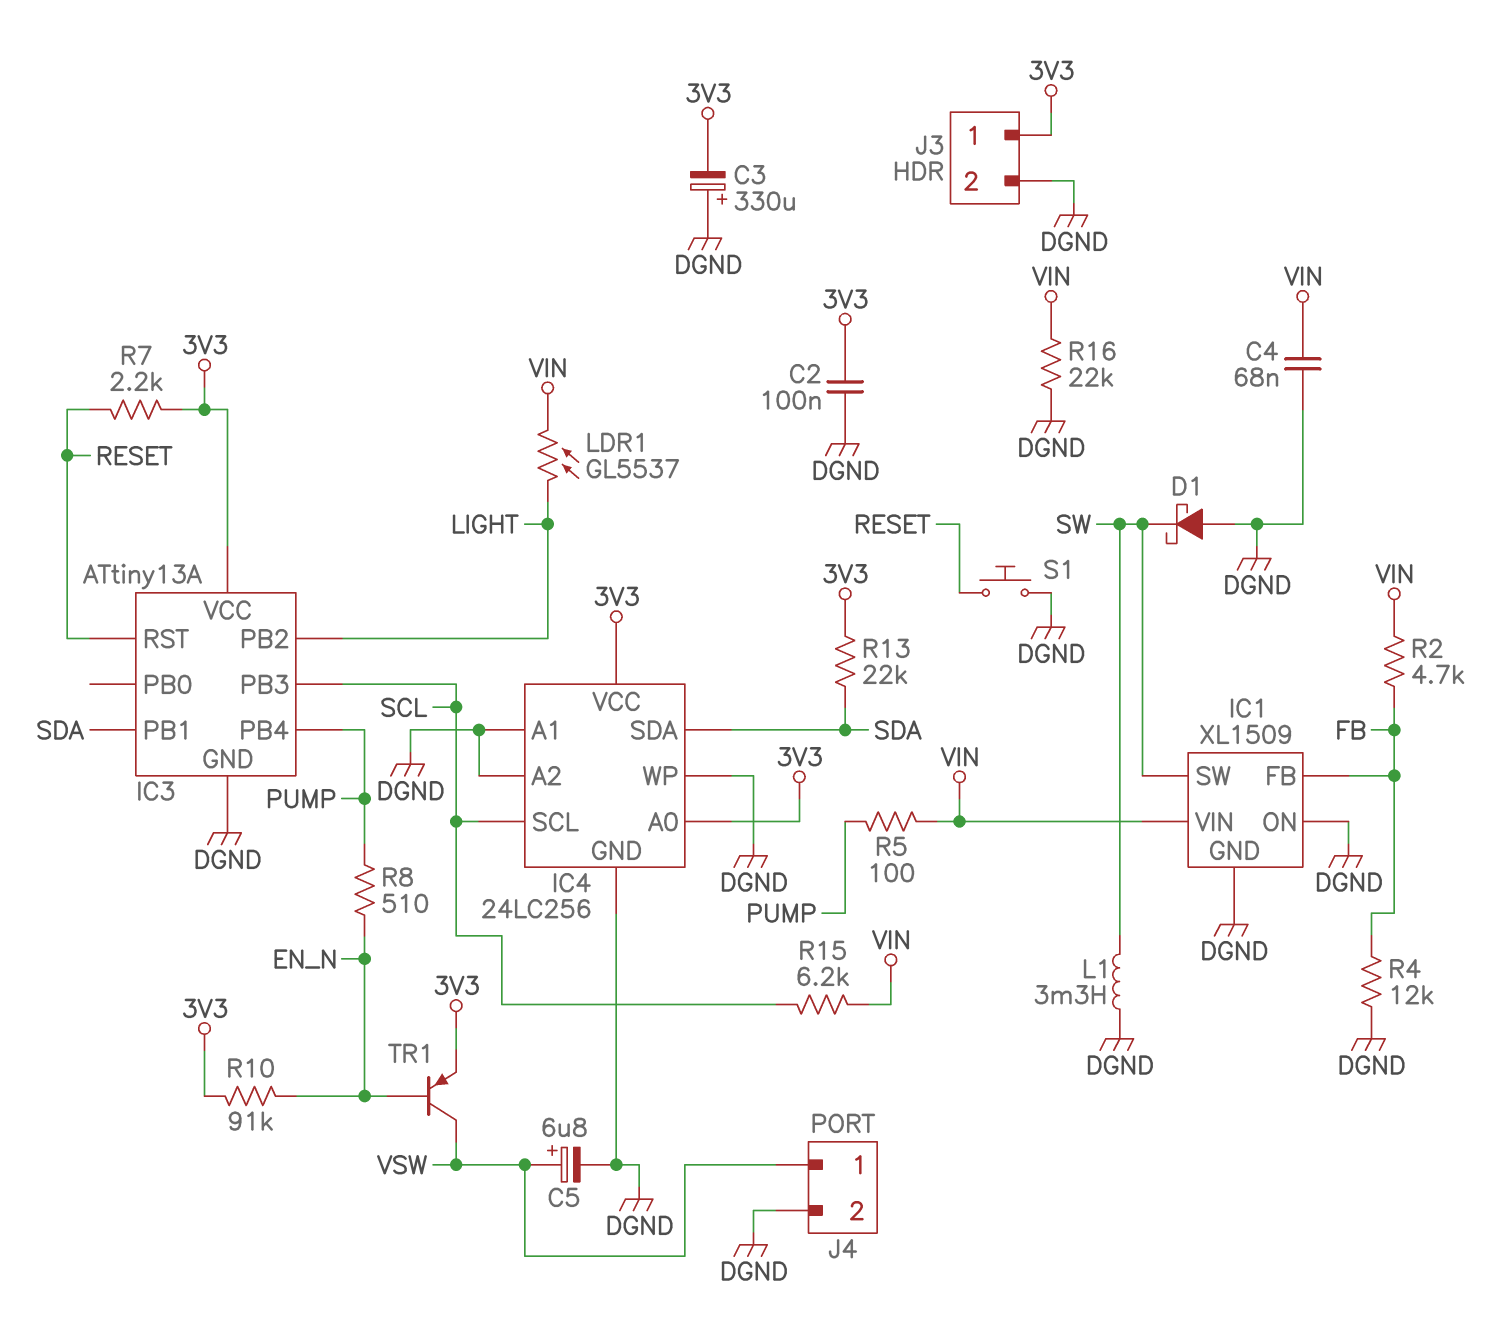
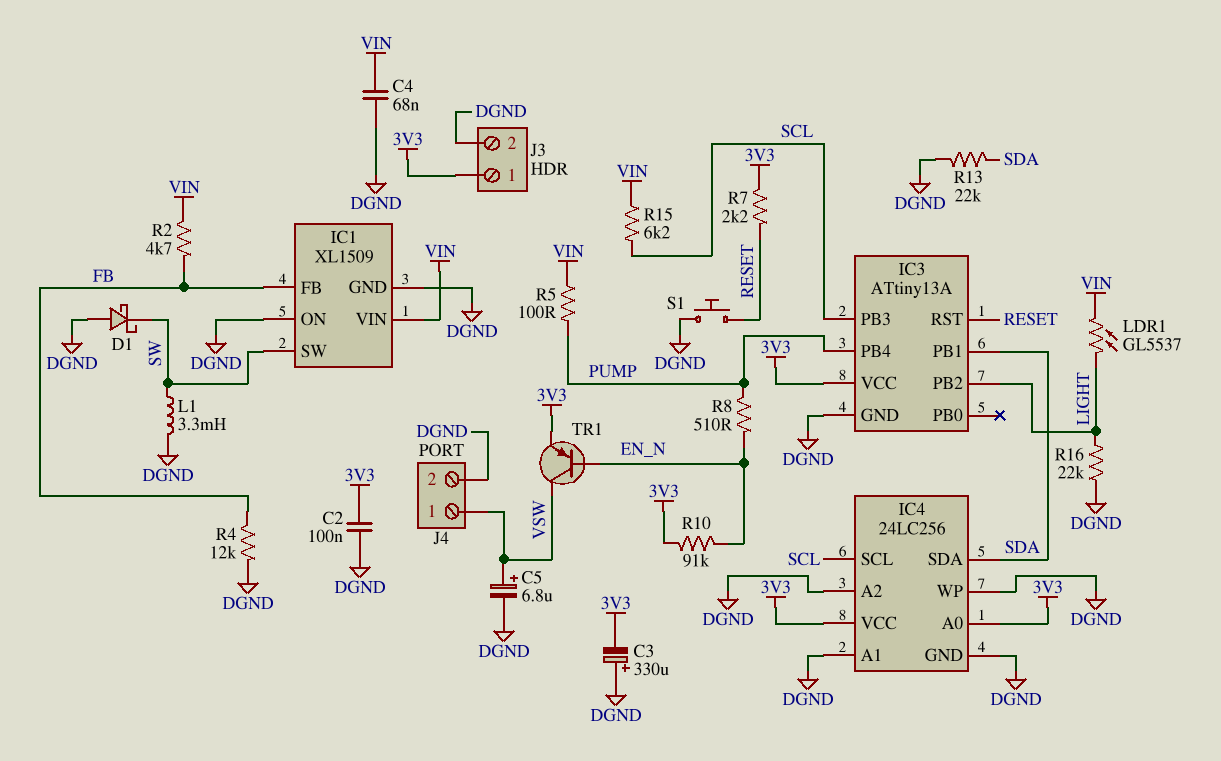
R13: 22k (3V3, SDA) -> 22k (DGND, SDA)
R16: 22k (DGND, VIN) -> 22k (DGND, LIGHT)

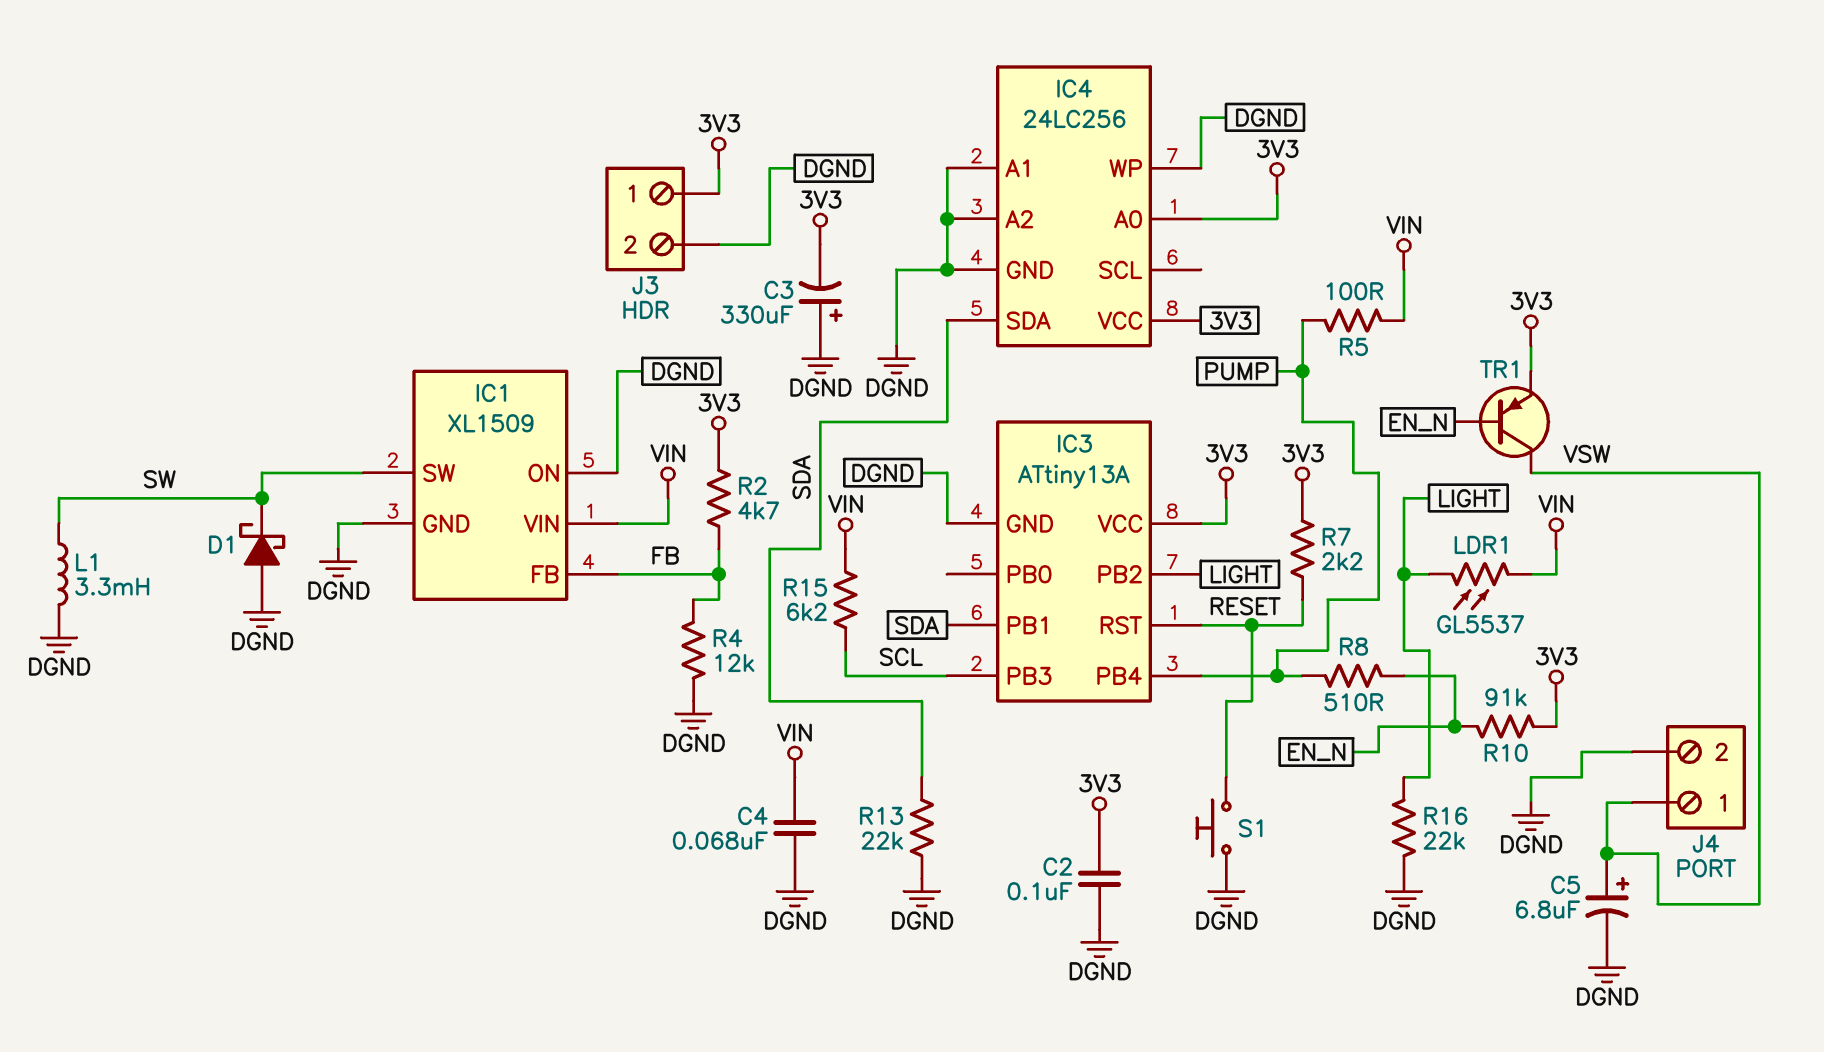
IC4 pin SCL: SCL -> none
R2: 4.7k (FB, VIN) -> 4.7k (3V3, FB)

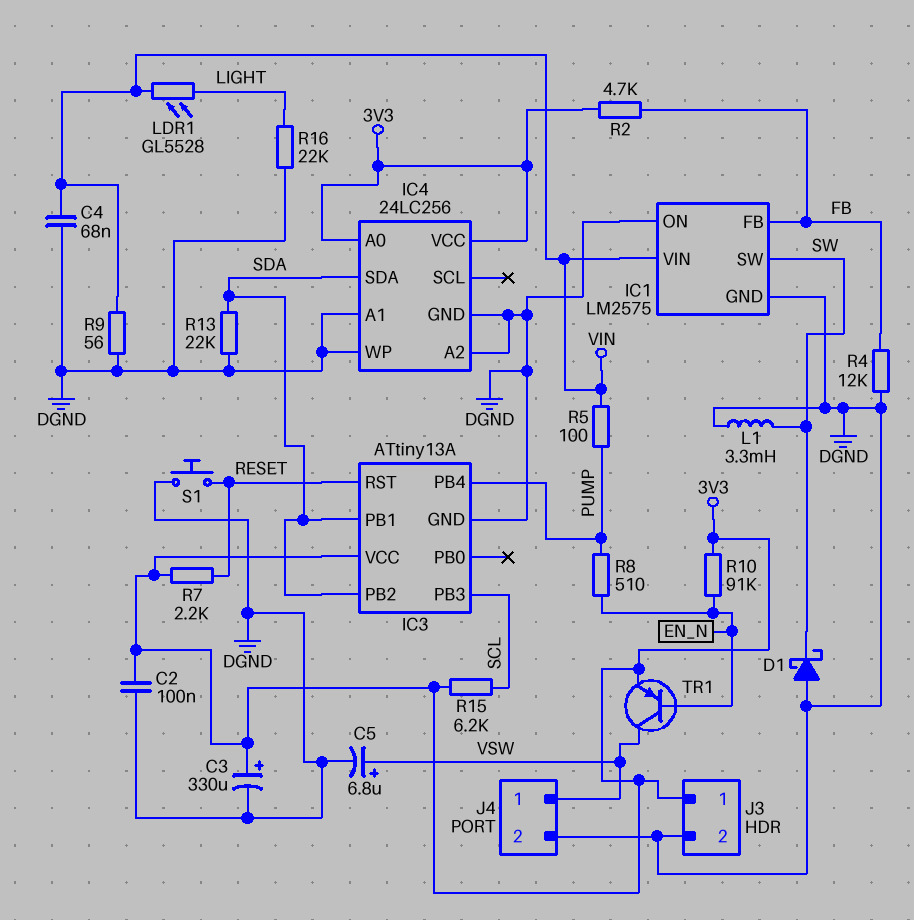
C3: 330uF (plus DGND, minus 3V3) -> 330uF (plus 3V3, minus DGND)
IC1: XL1509 -> LM2575
IC3 pin PB2: LIGHT -> SDA
LDR1: GL5537 (LIGHT, VIN) -> GL5528 (LIGHT, VIN)
R9: none -> 56 (DGND, VIN)
R15: 6.2k (SCL, VIN) -> 6.2k (3V3, SCL)

